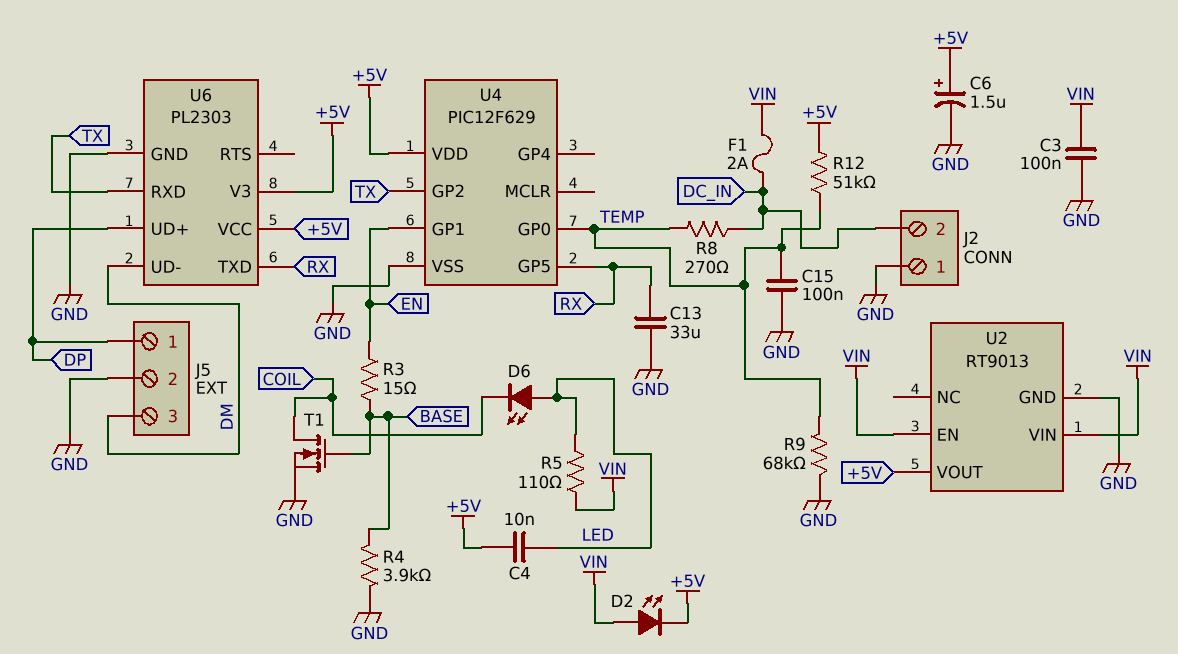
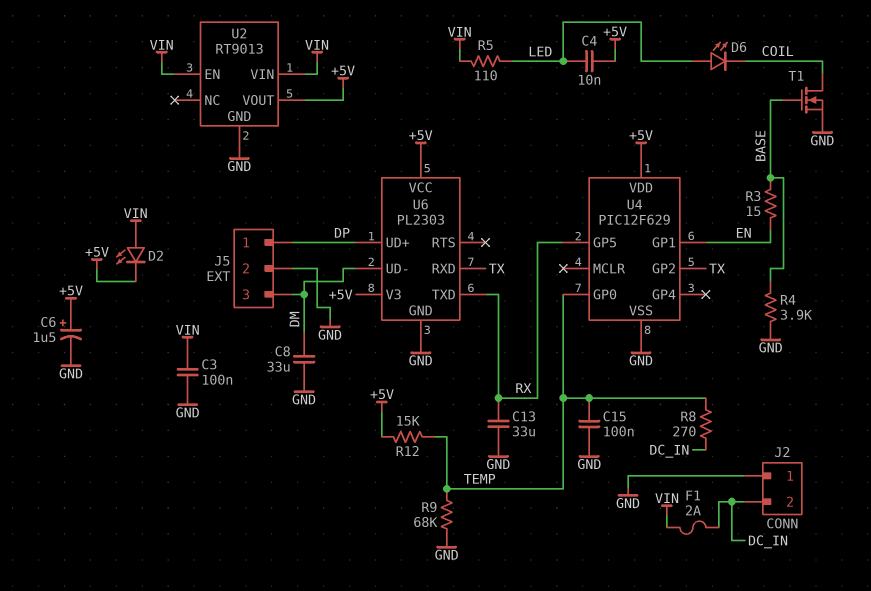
C8: none -> 33uF (DM, GND)
R12: 51k (+5V, TEMP) -> 15k (+5V, TEMP)

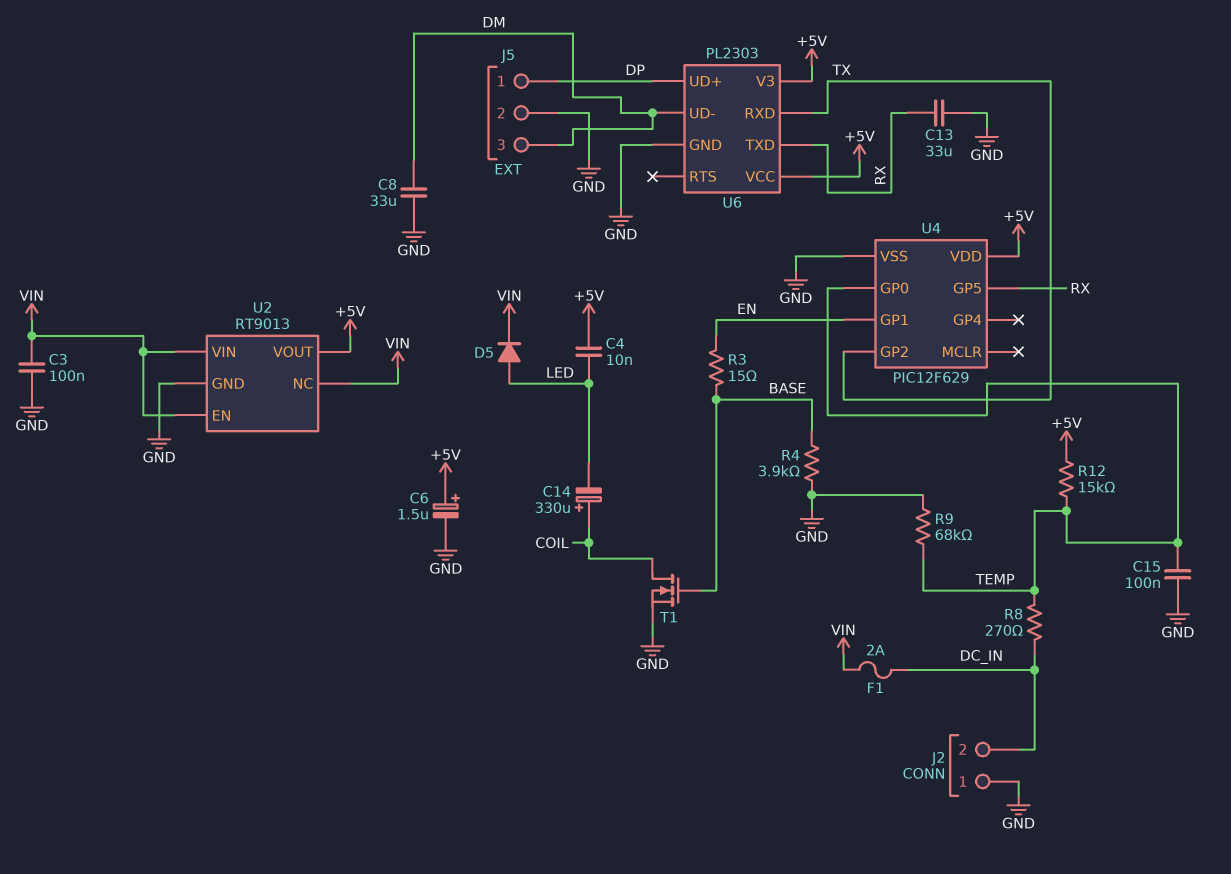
C14: none -> 330uF (plus COIL, minus LED)
D2: LED (A VIN, K +5V) -> none
D5: none -> diode (A LED, K VIN)
D6: LED (A LED, K COIL) -> none
R5: 110 (LED, VIN) -> none
U2 pin NC: none -> VIN

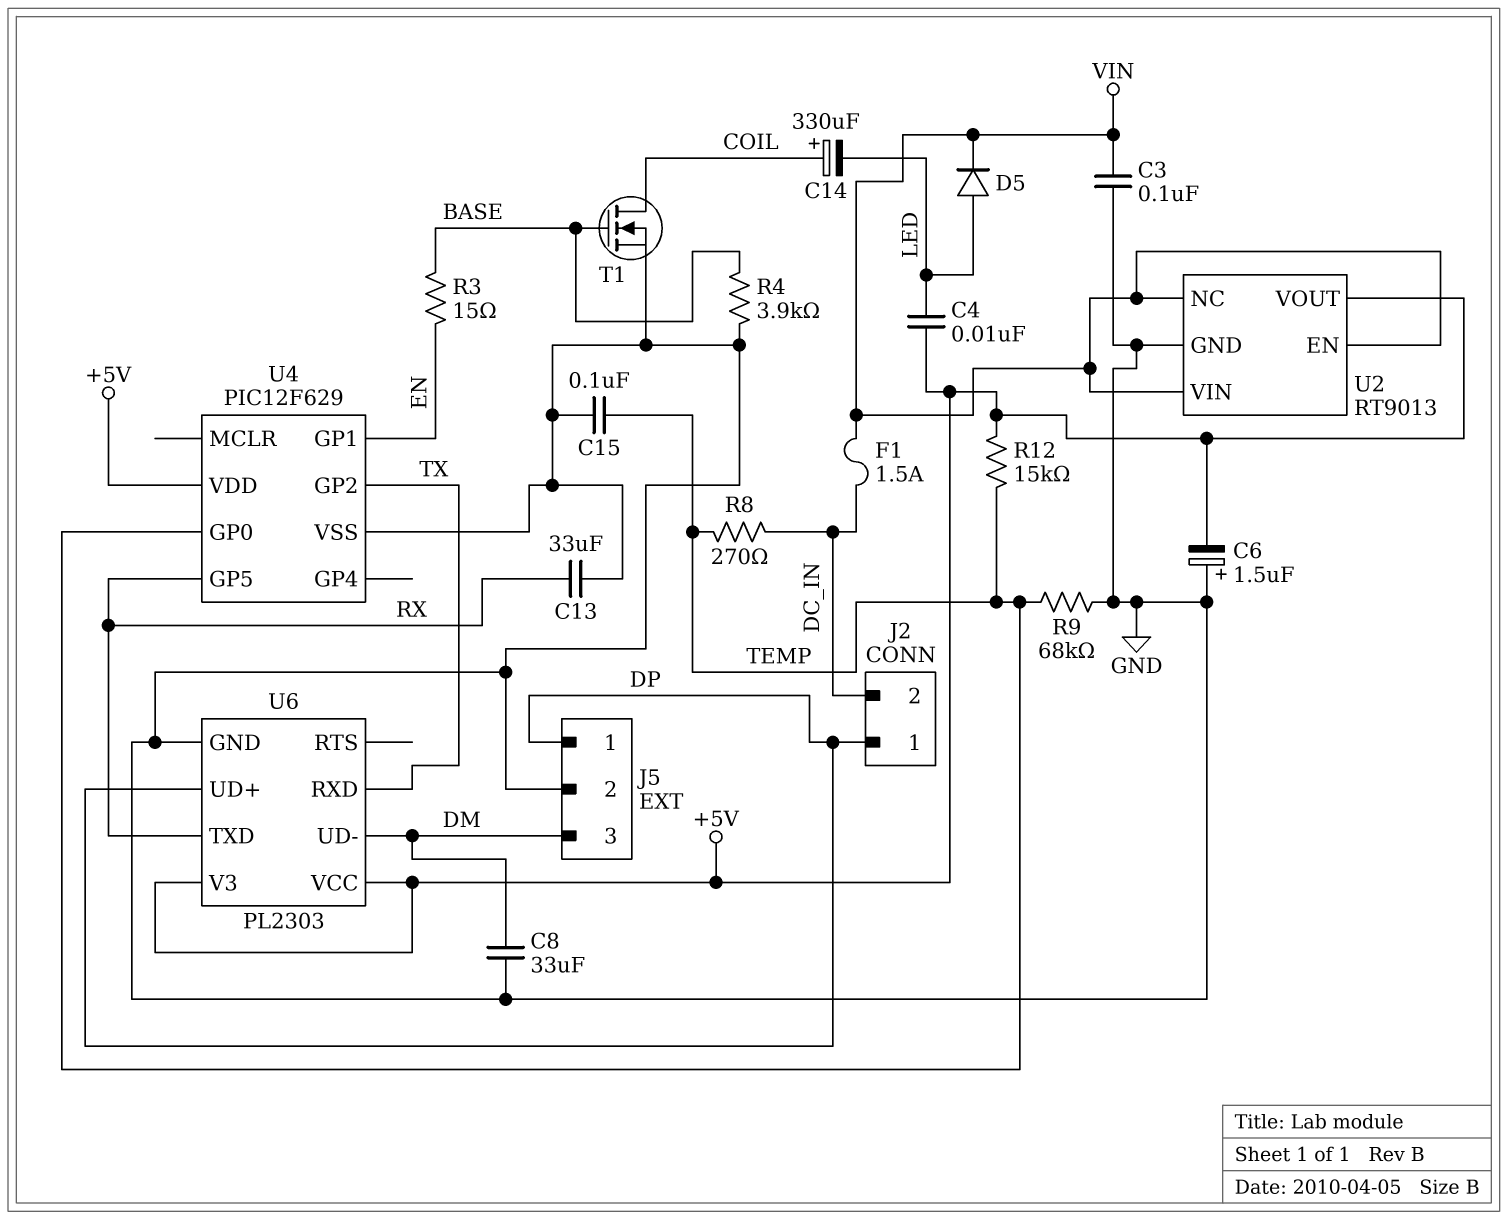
C6: 1.5uF (plus +5V, minus GND) -> 1.5uF (plus GND, minus +5V)
F1: 2A (DC_IN, VIN) -> 1.5A (DC_IN, VIN)
J2 pin 1: GND -> DP

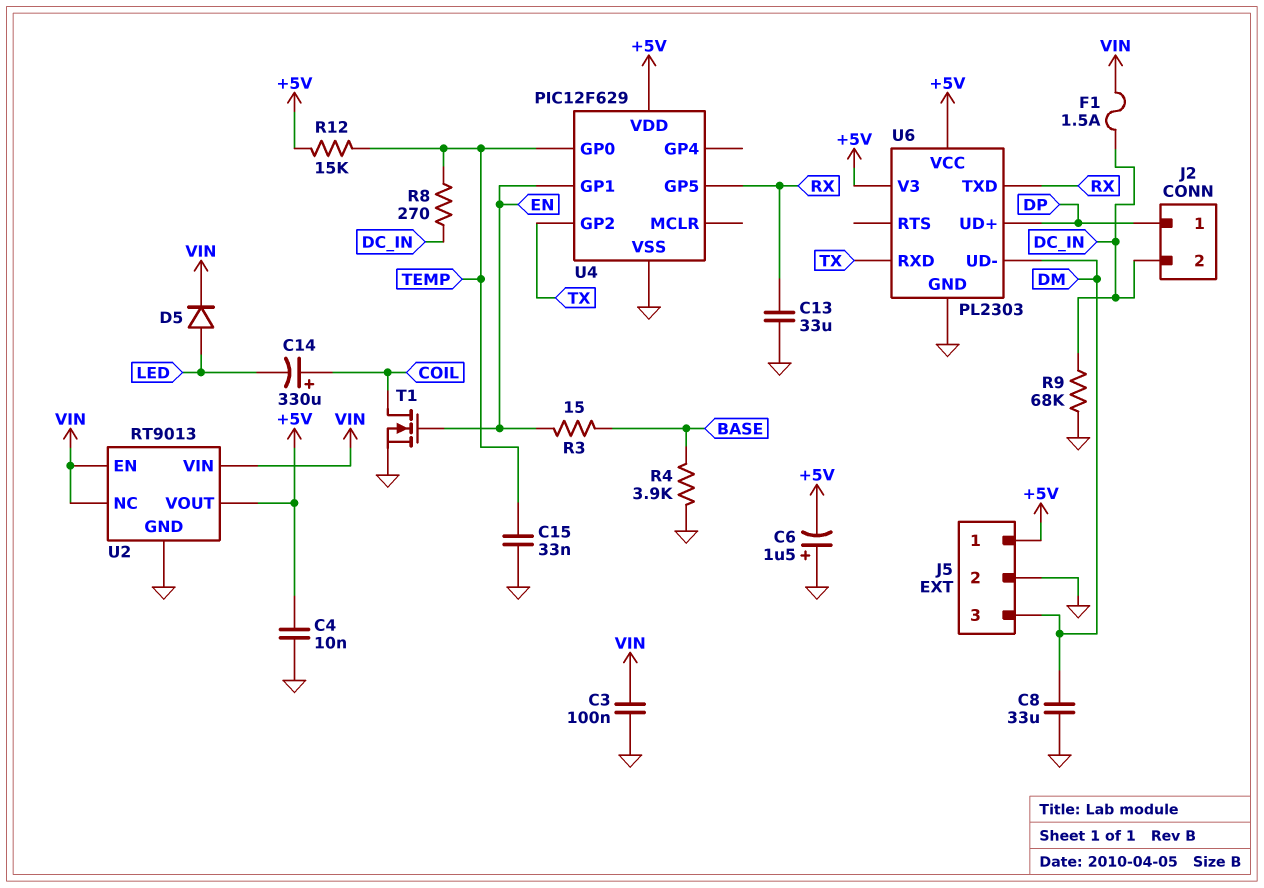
C4: 10nF (+5V, LED) -> 10nF (+5V, GND)
C15: 100nF (GND, TEMP) -> 33nF (GND, TEMP)
J5 pin 1: DP -> +5V
R9: 68k (GND, TEMP) -> 68k (DC_IN, GND)
T1: NMOS (G BASE, D COIL, S GND) -> NMOS (G EN, D COIL, S GND)

